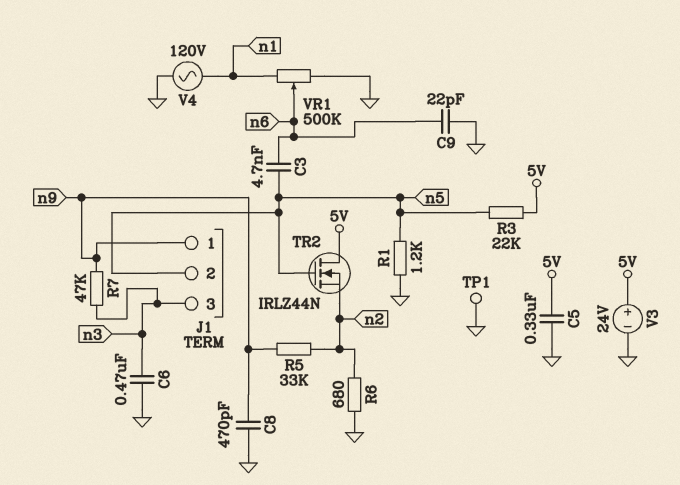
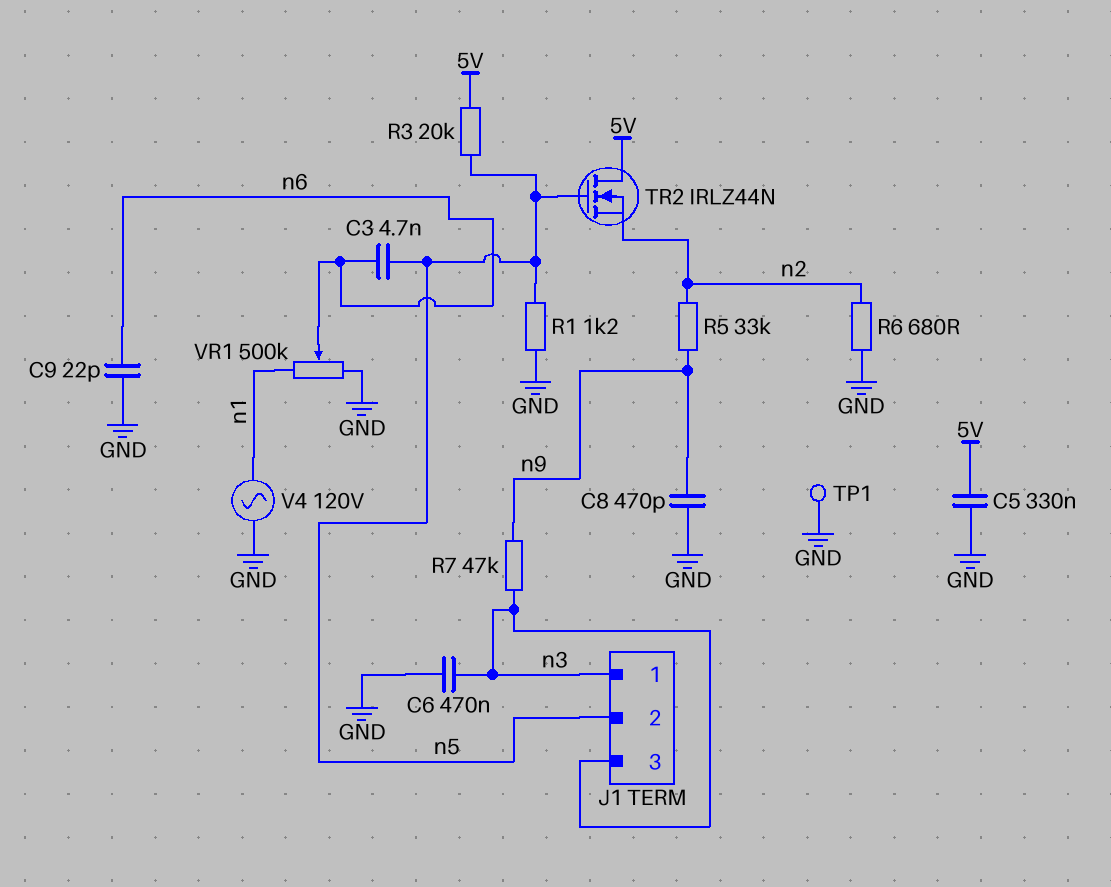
J1 pin 1: n9 -> n3
R3: 22k (5V, n5) -> 20k (5V, n5)
V3: 24V (plus 5V, minus GND) -> none

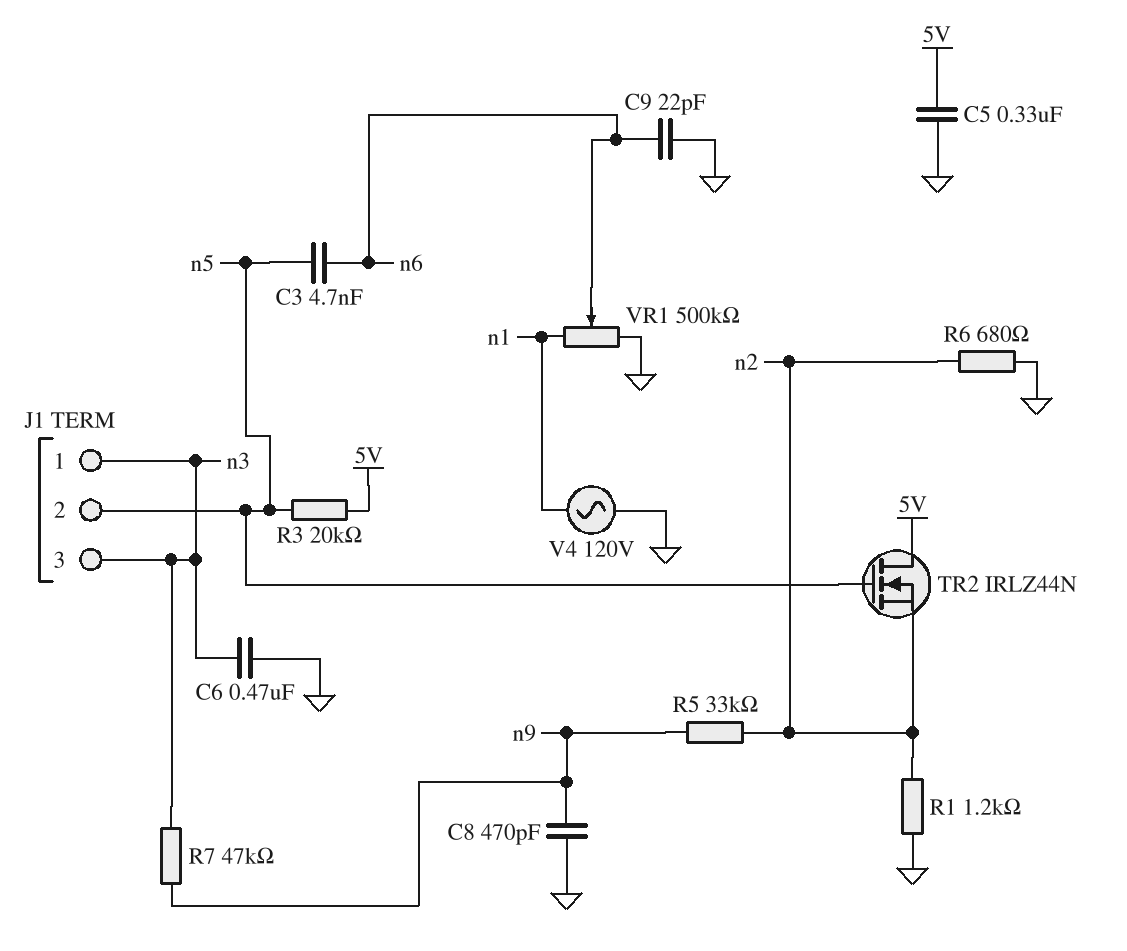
R1: 1.2k (GND, n5) -> 1.2k (GND, n2)
TP1: test point (GND) -> none

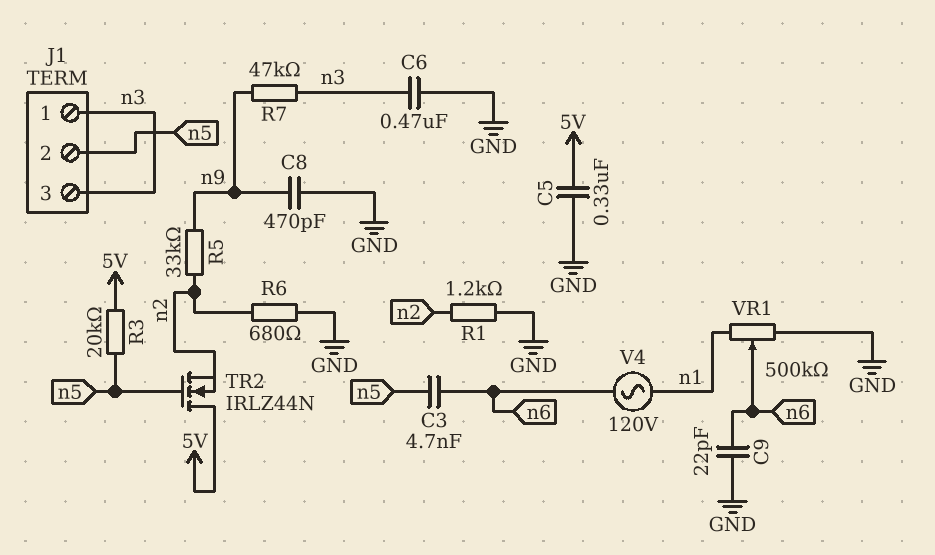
V4: AC 120V (GND, n1) -> AC 120V (n1, n6)

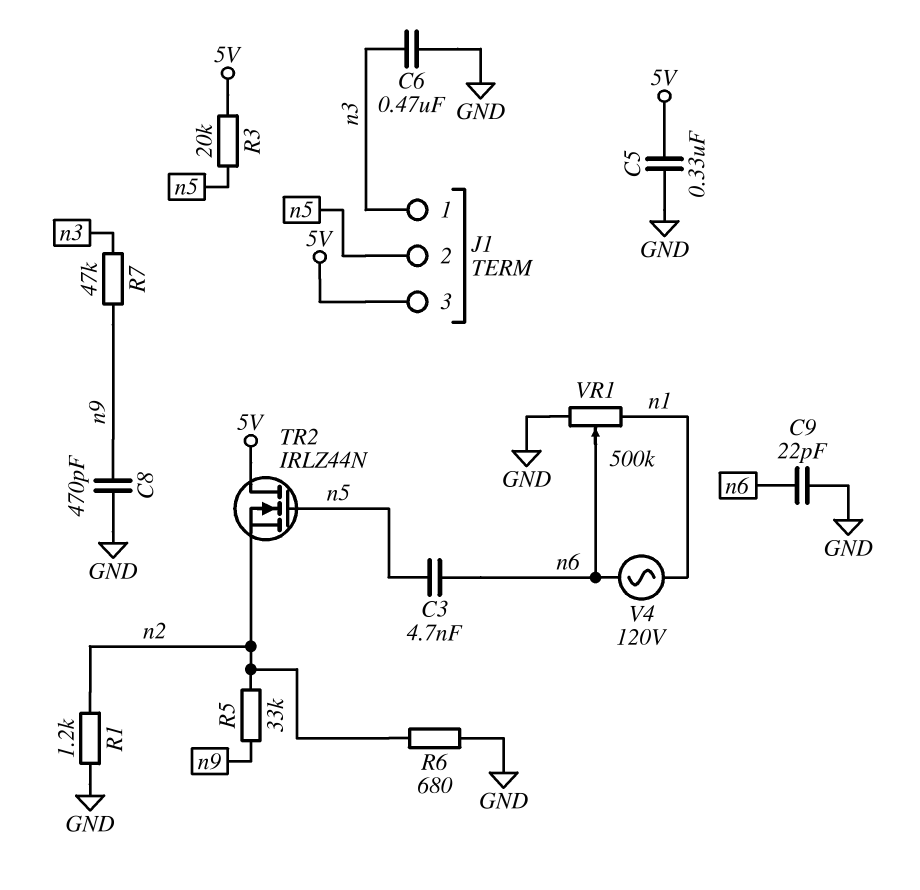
J1 pin 3: n3 -> 5V

